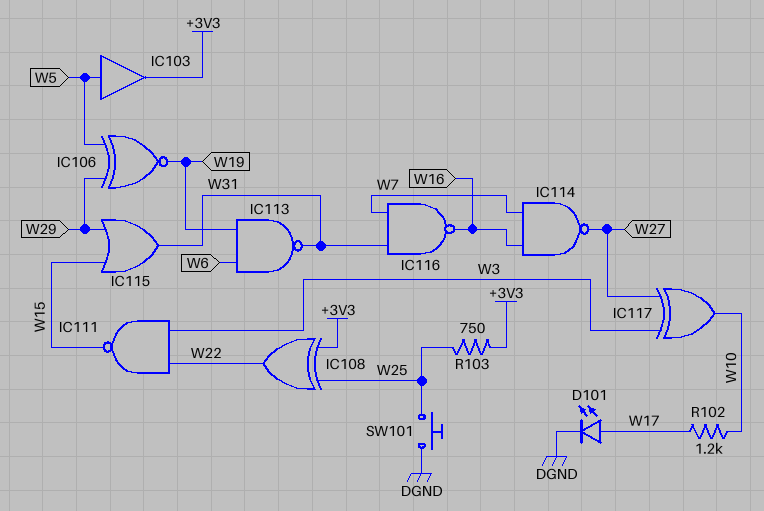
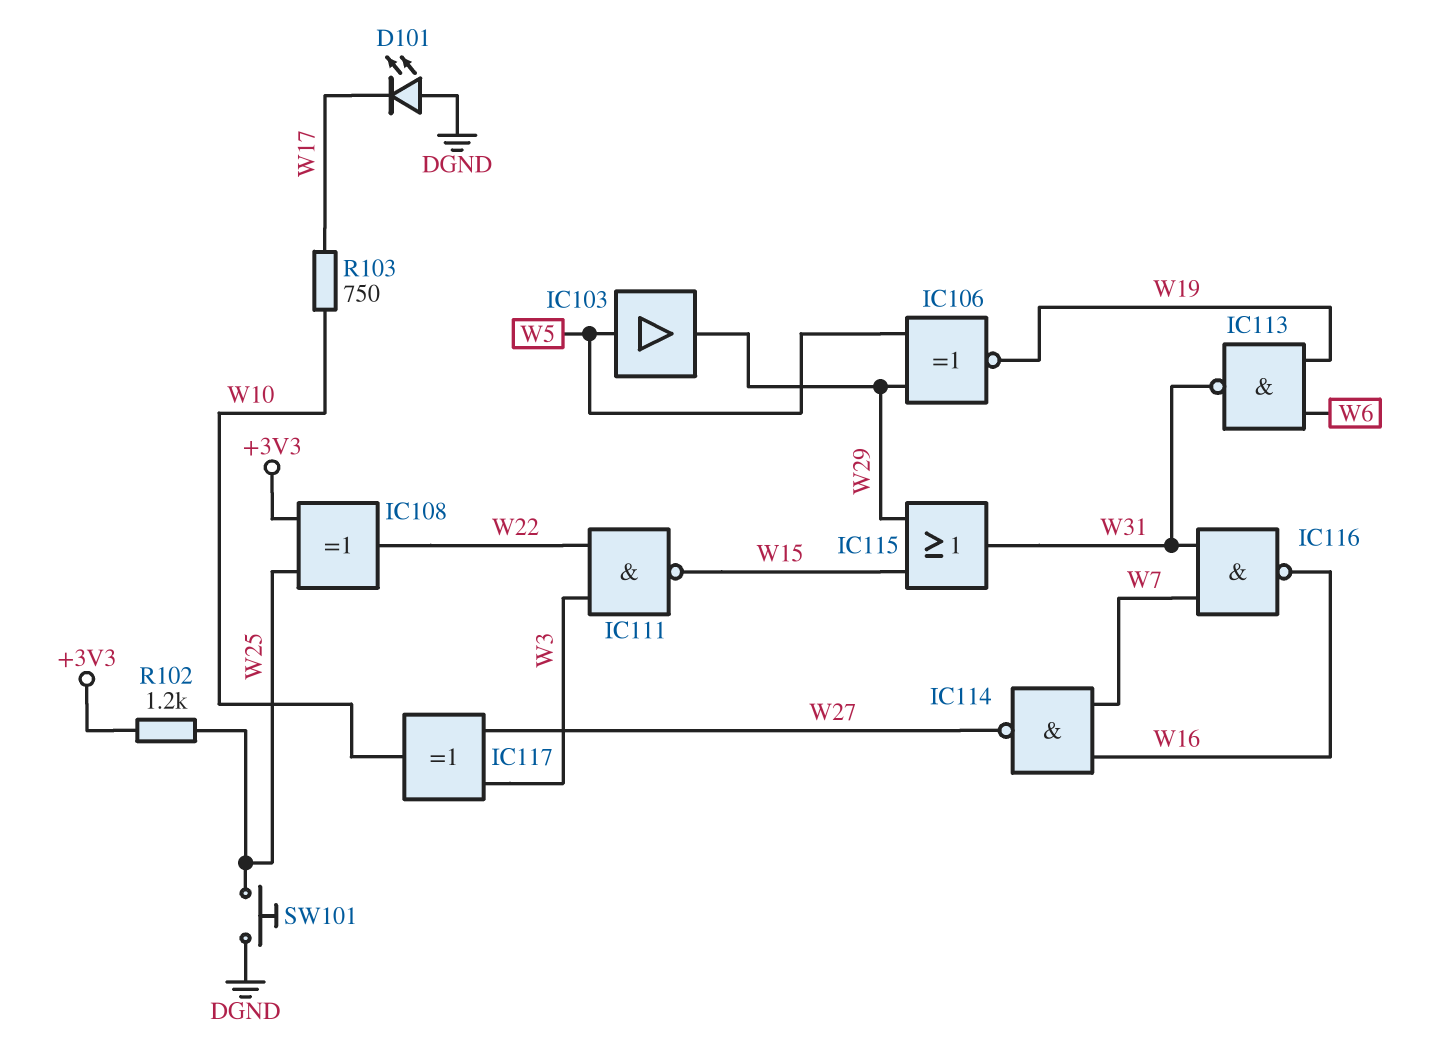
D101: LED (A W17, K DGND) -> LED (A DGND, K W17)
IC103: buffer (in W5, out +3V3) -> buffer (in W5, out W29)
R102: 1.2k (W10, W17) -> 1.2k (+3V3, W25)
R103: 750 (+3V3, W25) -> 750 (W10, W17)

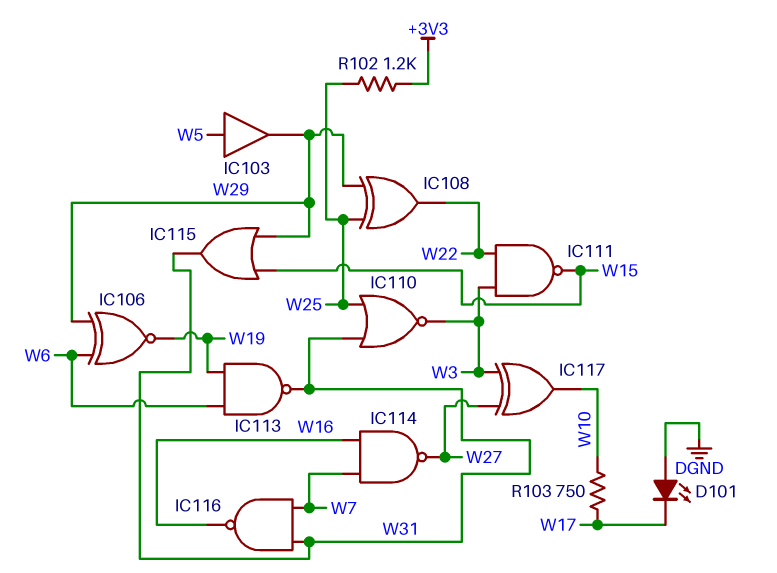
IC106: XNOR (in W5, in W29, out W19) -> XNOR (in W6, in W29, out W19)
IC108: XOR (in +3V3, in W25, out W22) -> XOR (in W25, in W29, out W22)
IC110: none -> NOR (in W25, in W31, out W3)
SW101: button (DGND, W25) -> none

